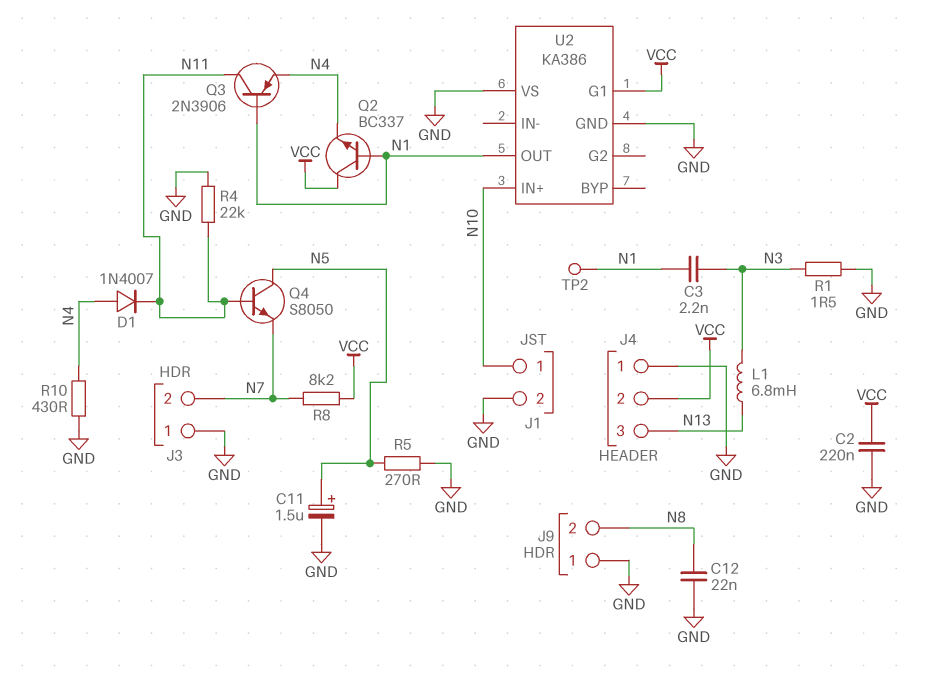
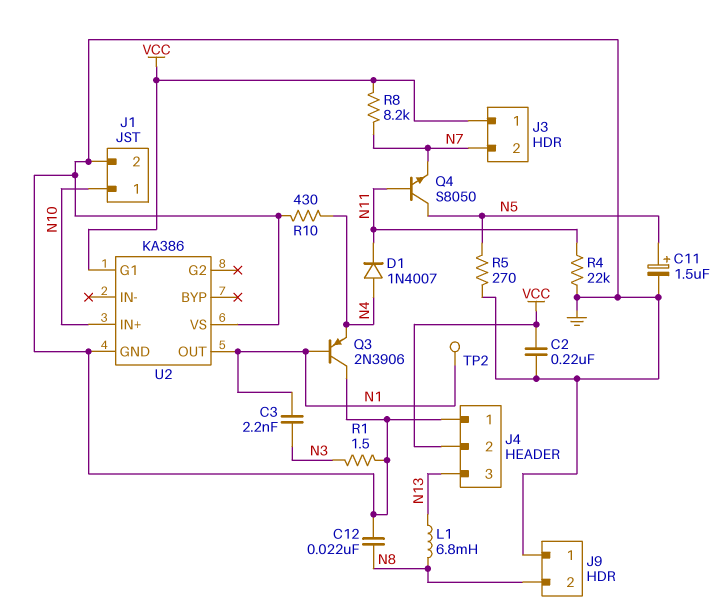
J3 pin 1: GND -> VCC
L1: 6.8mH (N3, N13) -> 6.8mH (N8, N13)
Q2: NPN BC337 (B N1, C VCC, E N4) -> none
Q3: PNP 2N3906 (B N1, C N11, E N4) -> PNP 2N3906 (B N1, C GND, E N4)

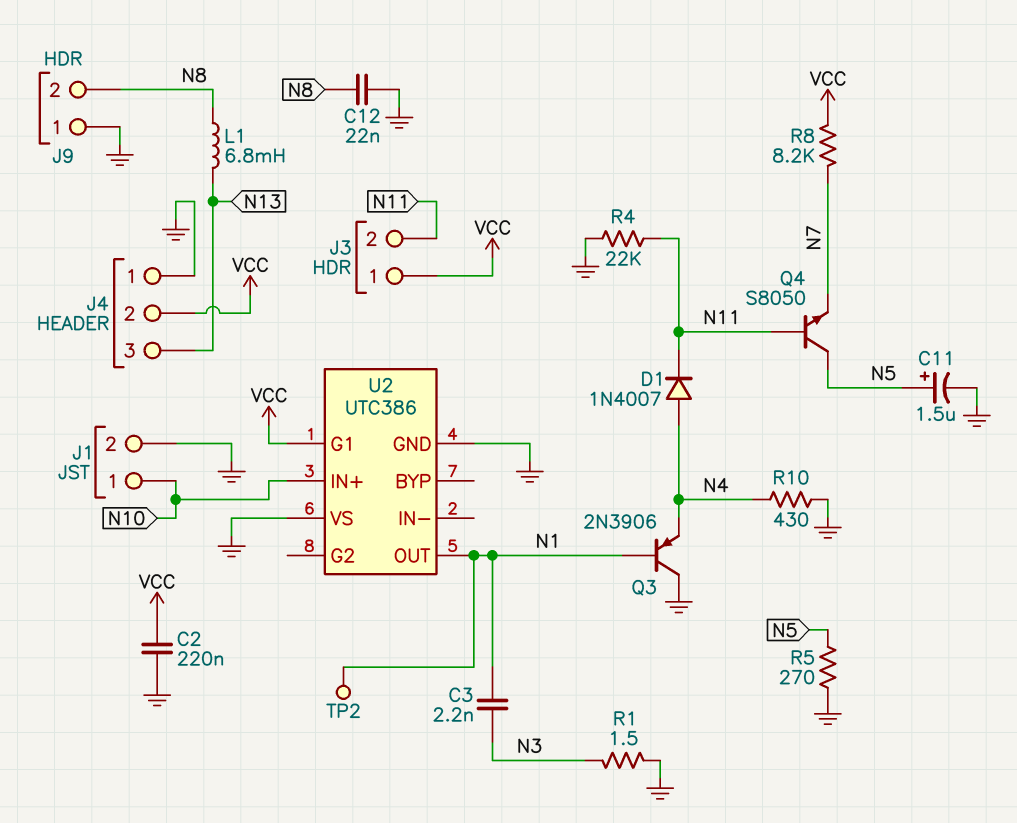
J3 pin 2: N7 -> N11
U2: KA386 -> UTC386

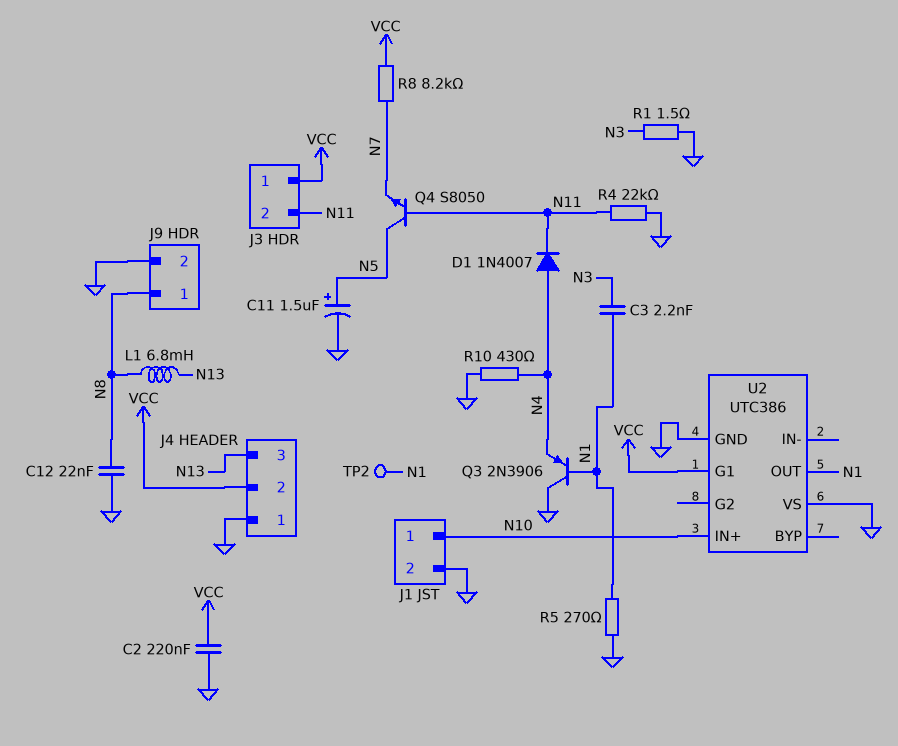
J9 pin 1: GND -> N8
J9 pin 2: N8 -> GND
R5: 270 (GND, N5) -> 270 (GND, N1)

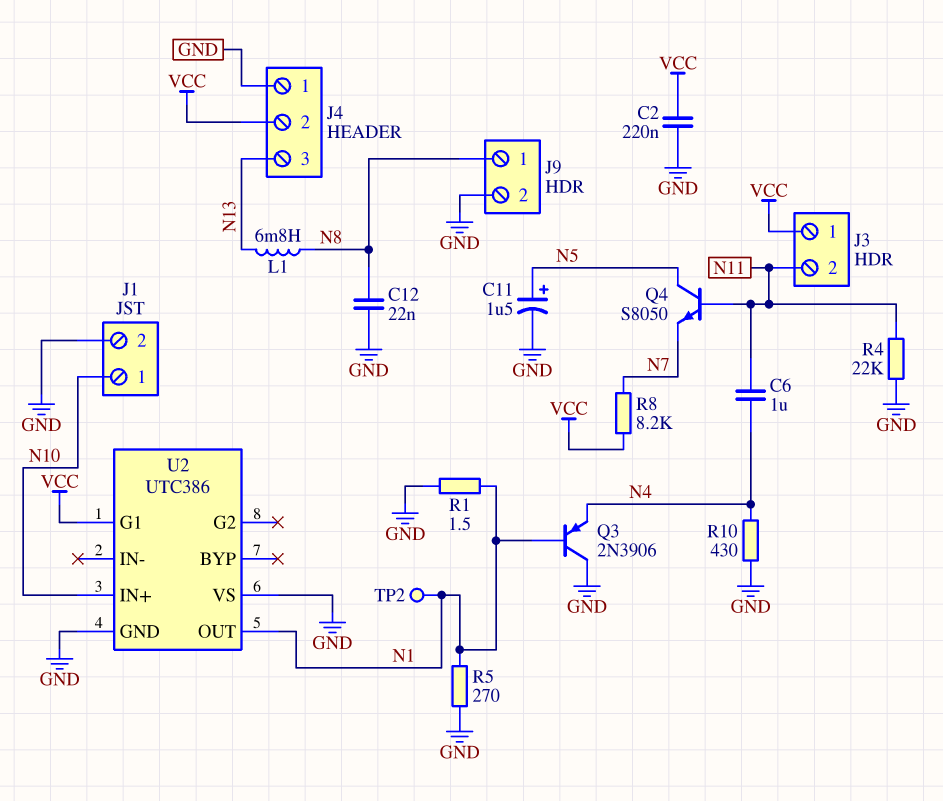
C3: 2.2nF (N1, N3) -> none
C6: none -> 1uF (N4, N11)
D1: diode 1N4007 (A N4, K N11) -> none
R1: 1.5 (GND, N3) -> 1.5 (GND, N1)

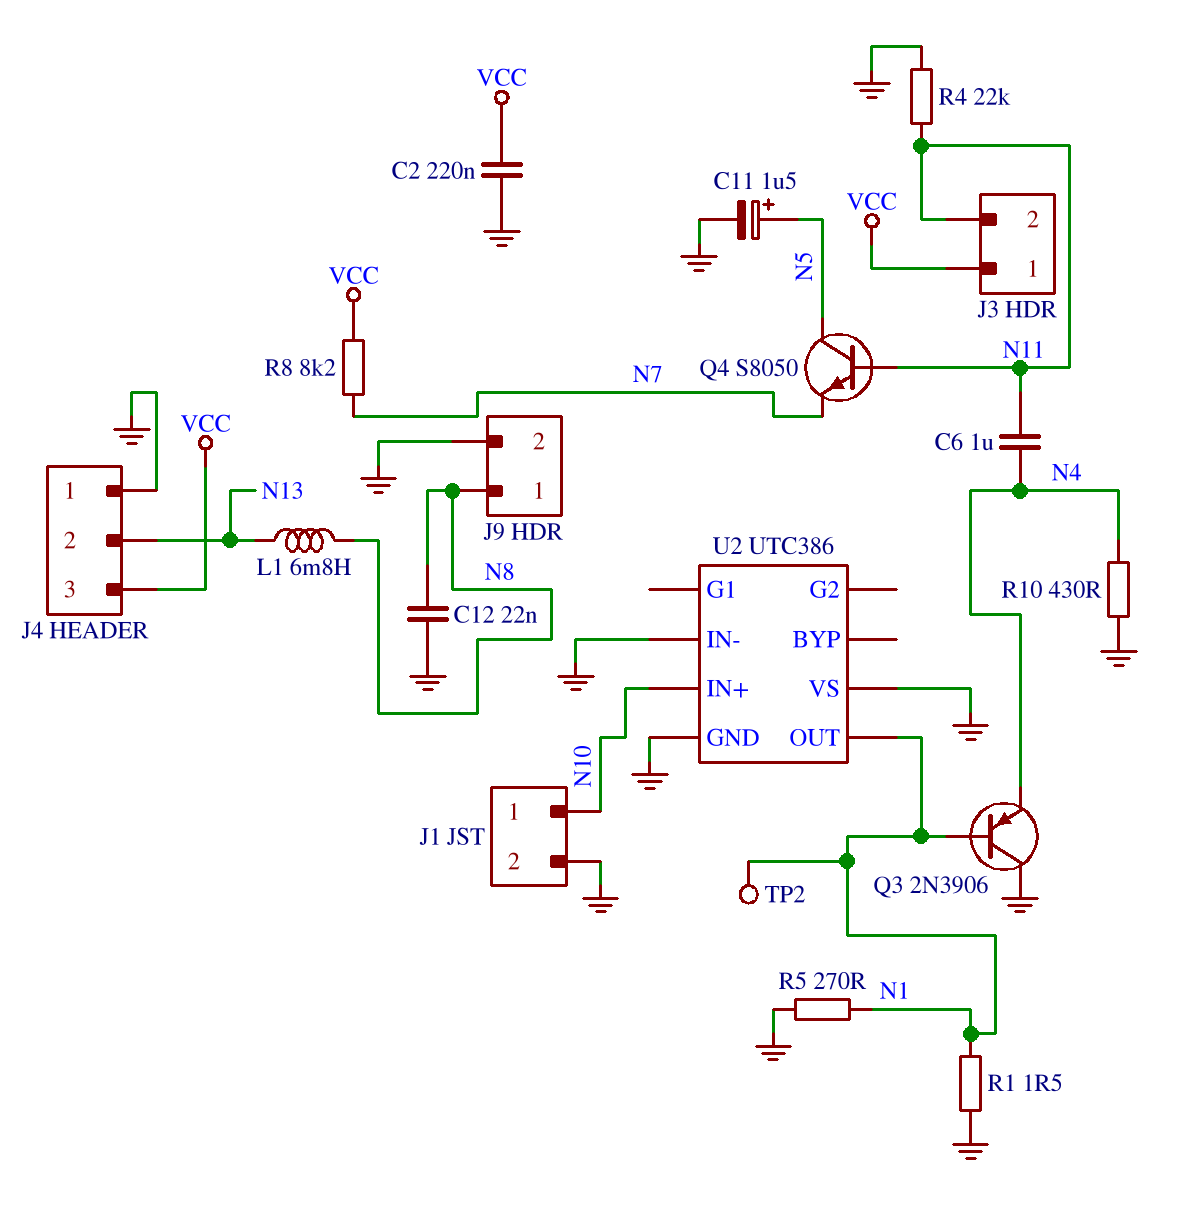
J4 pin 2: VCC -> N13
J4 pin 3: N13 -> VCC
U2 pin G1: VCC -> none
U2 pin IN-: none -> GND

